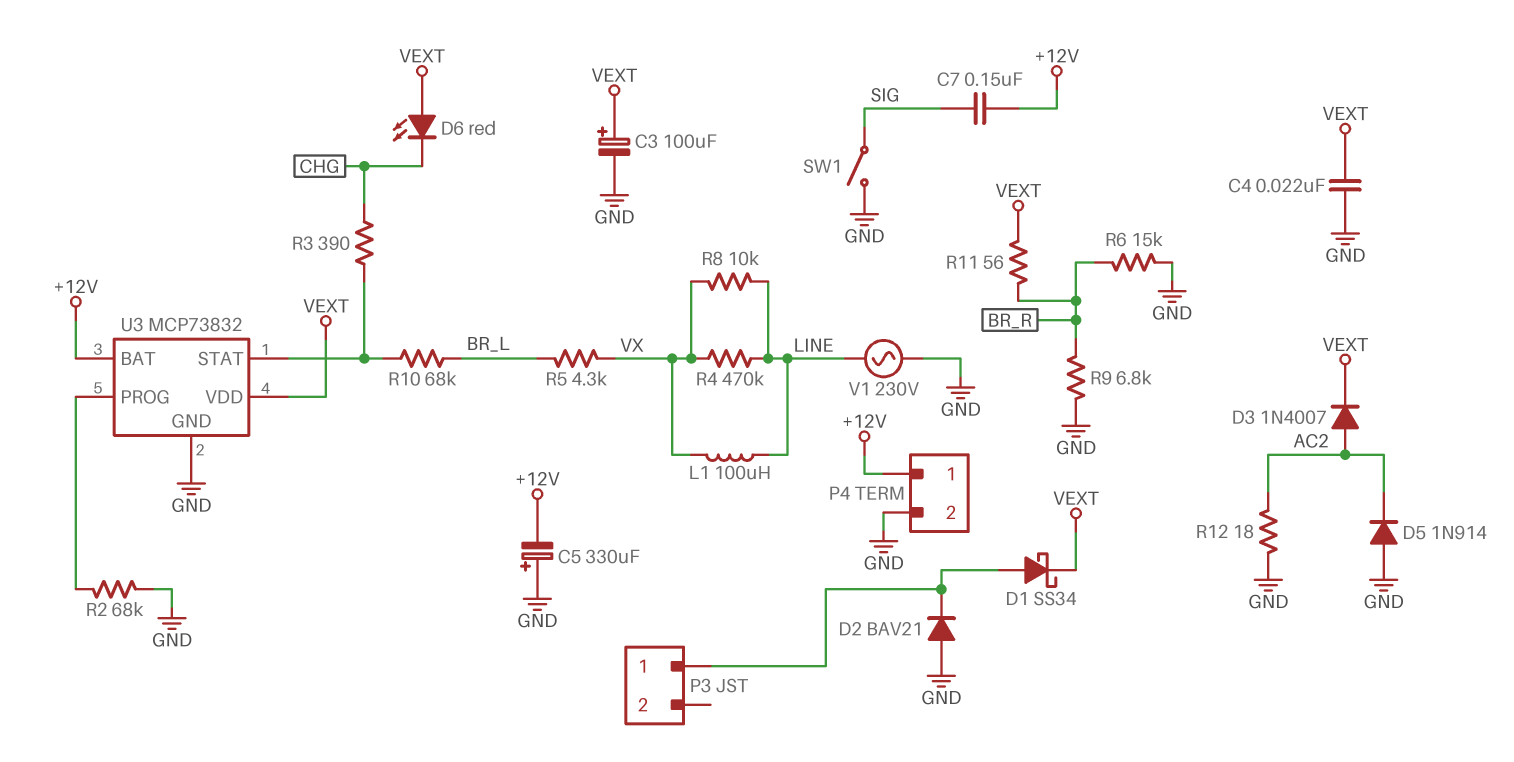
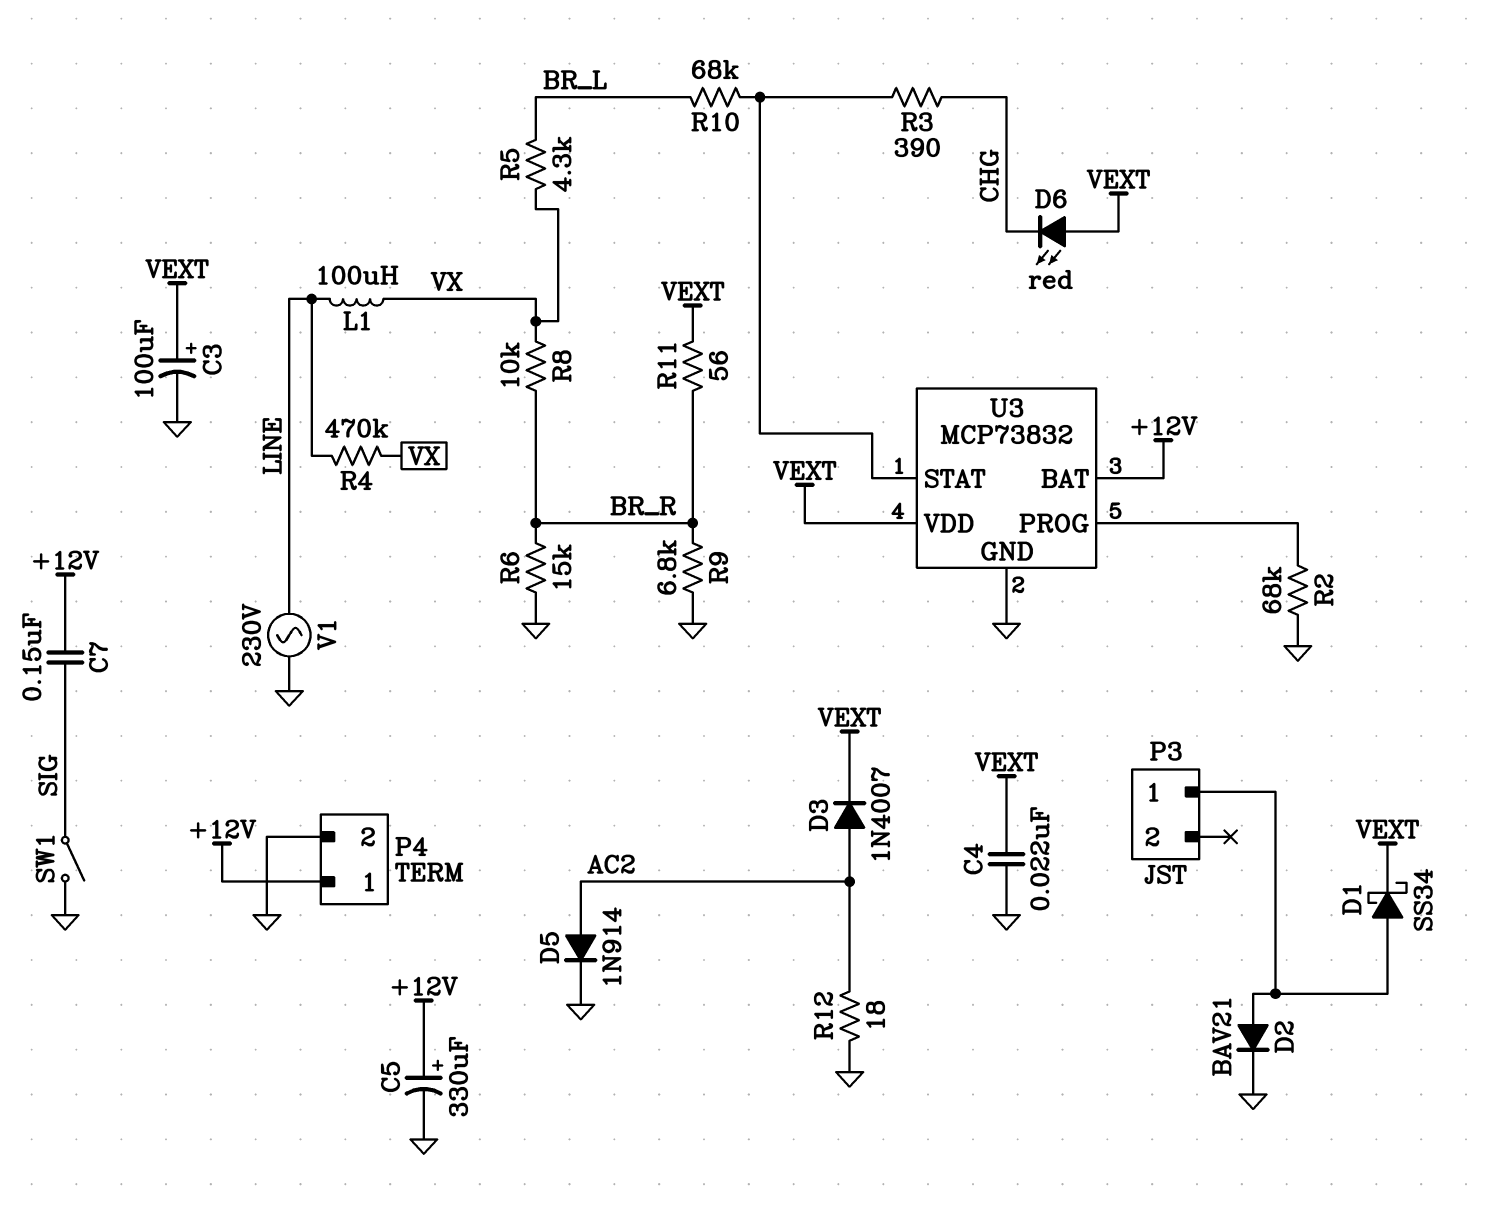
C5: 330uF (plus GND, minus +12V) -> 330uF (plus +12V, minus GND)
D2: diode BAV21 (A GND, K P3/1) -> diode BAV21 (A P3/1, K GND)
D5: diode 1N914 (A GND, K AC2) -> diode 1N914 (A AC2, K GND)
R8: 10k (LINE, VX) -> 10k (BR_R, VX)

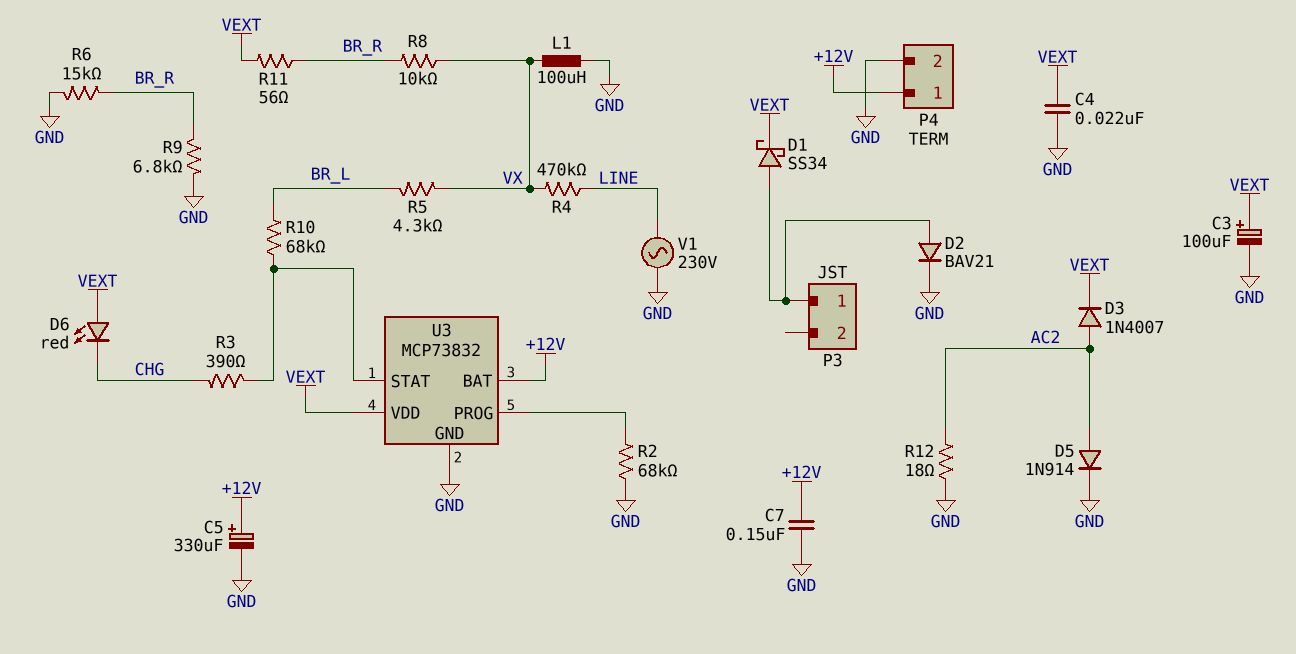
C7: 150nF (+12V, SIG) -> 150nF (+12V, GND)
L1: 100uH (LINE, VX) -> 100uH (GND, VX)
SW1: switch (GND, SIG) -> none

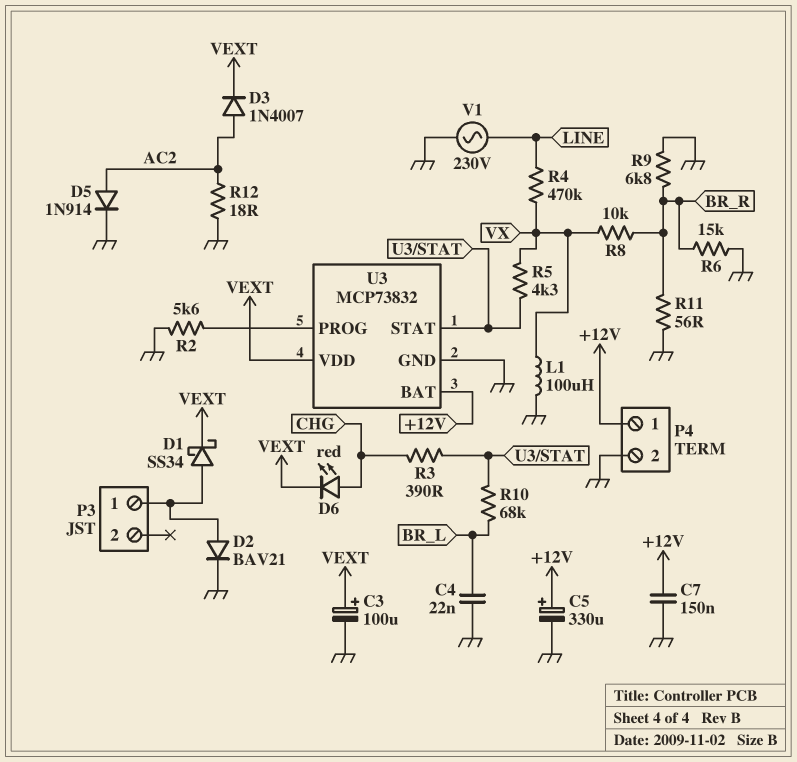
C4: 22nF (GND, VEXT) -> 22nF (BR_L, GND)
D6: LED red (A VEXT, K CHG) -> LED red (A CHG, K VEXT)
R2: 68k (GND, U3/PROG) -> 5.6k (GND, U3/PROG)
R5: 4.3k (BR_L, VX) -> 4.3k (U3/STAT, VX)
R11: 56 (BR_R, VEXT) -> 56 (BR_R, GND)

